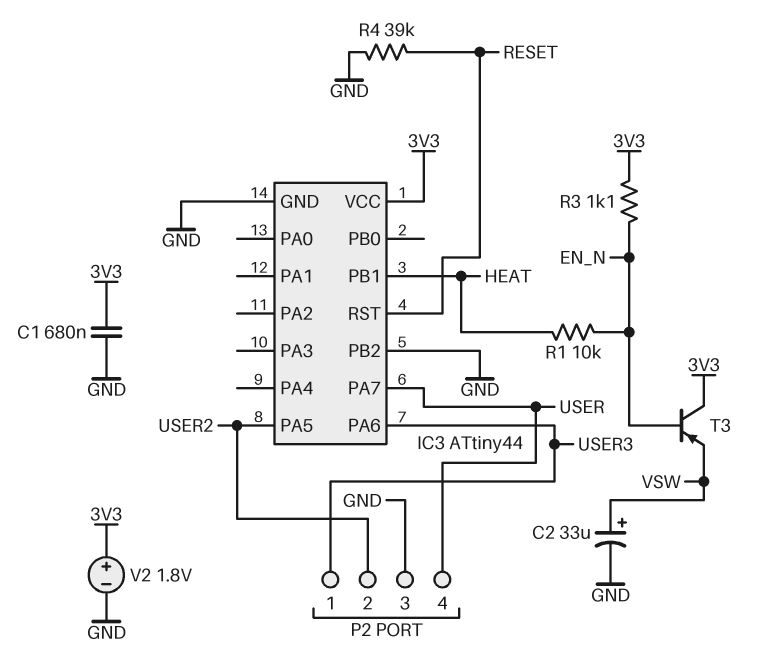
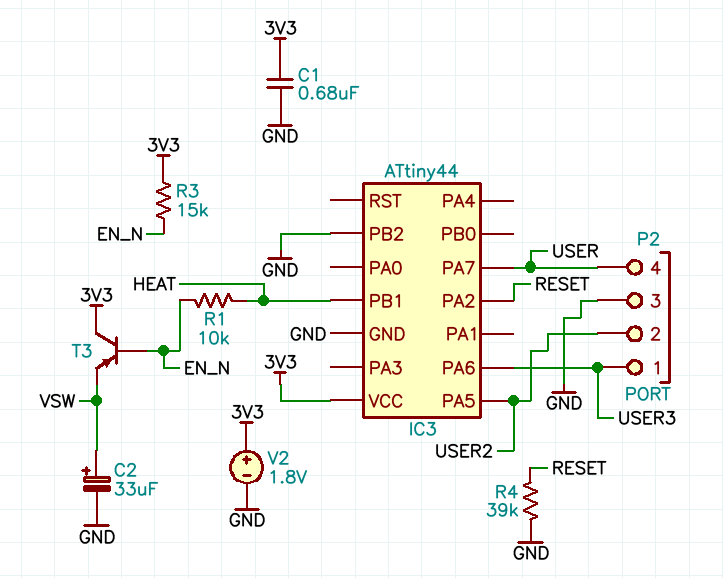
IC3 pin PA2: none -> RESET
IC3 pin RST: RESET -> none
R3: 1.1k (3V3, EN_N) -> 15k (3V3, EN_N)

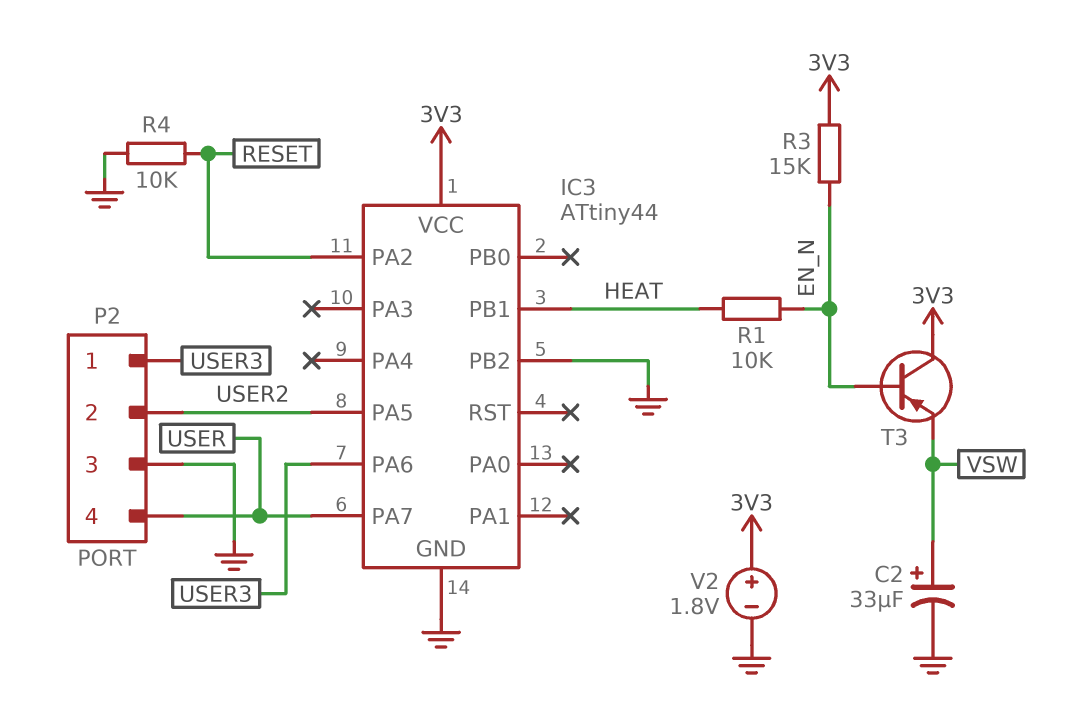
C1: 680nF (3V3, GND) -> none
R4: 39k (GND, RESET) -> 10k (GND, RESET)

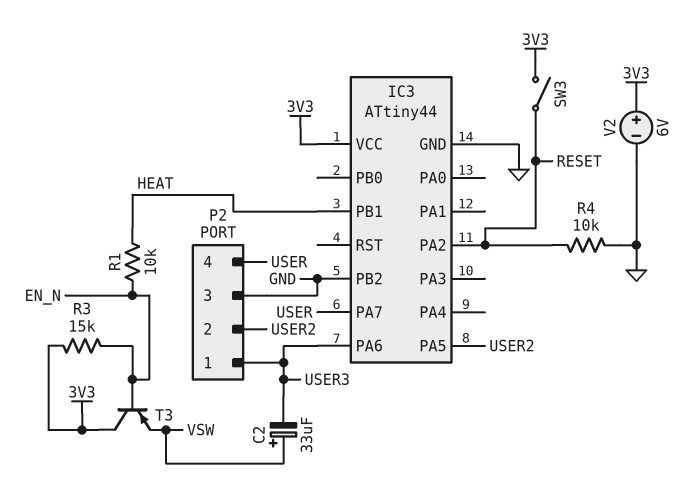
C2: 33uF (plus VSW, minus GND) -> 33uF (plus VSW, minus USER3)
SW3: none -> switch (3V3, RESET)
V2: 1.8V (plus 3V3, minus GND) -> 6V (plus 3V3, minus GND)

